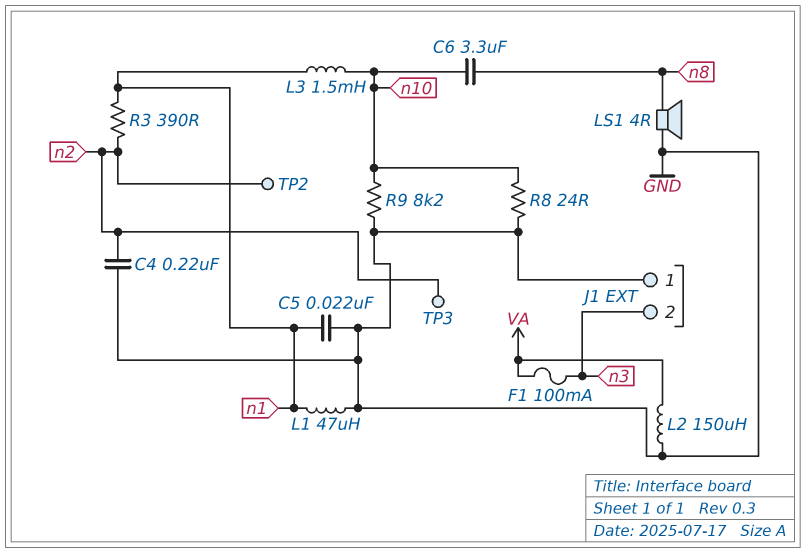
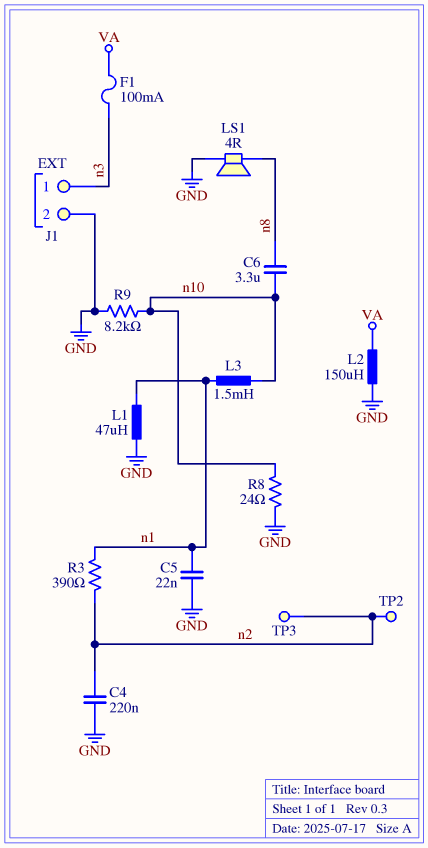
J1 pin 1: GND -> n3
J1 pin 2: n3 -> GND

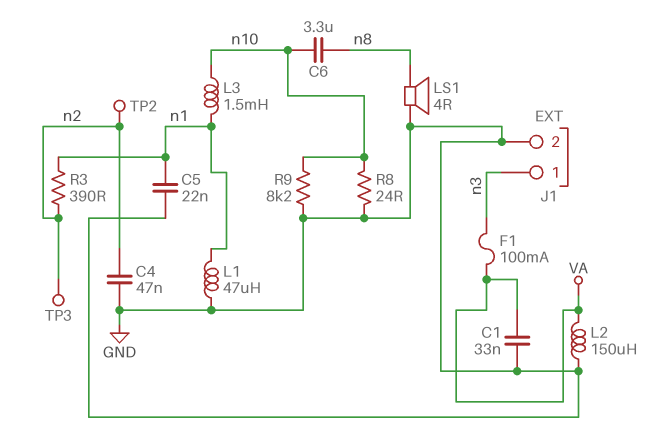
C1: none -> 33nF (GND, VA)
C4: 220nF (GND, n2) -> 47nF (GND, n2)

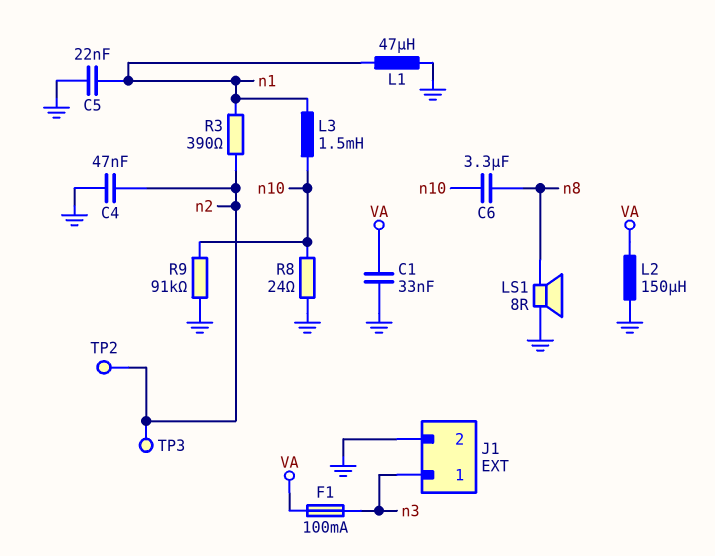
LS1: speaker 4R (GND, n8) -> speaker 8R (GND, n8)
R9: 8.2k (GND, n10) -> 91k (GND, n10)

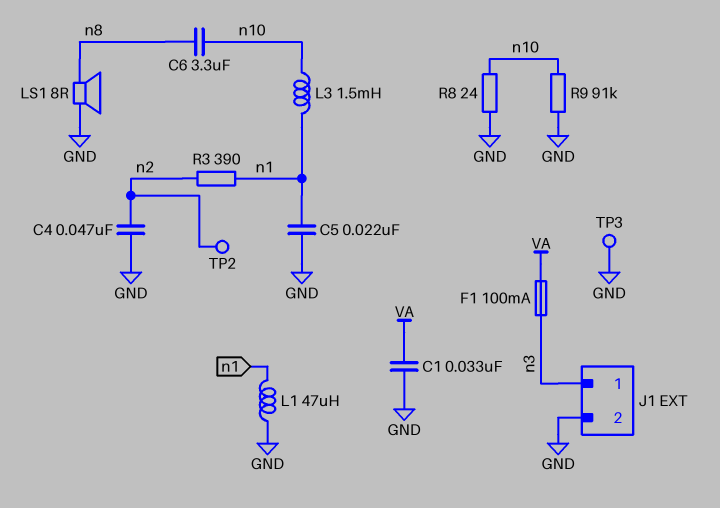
L2: 150uH (GND, VA) -> none
TP3: test point (n2) -> test point (GND)

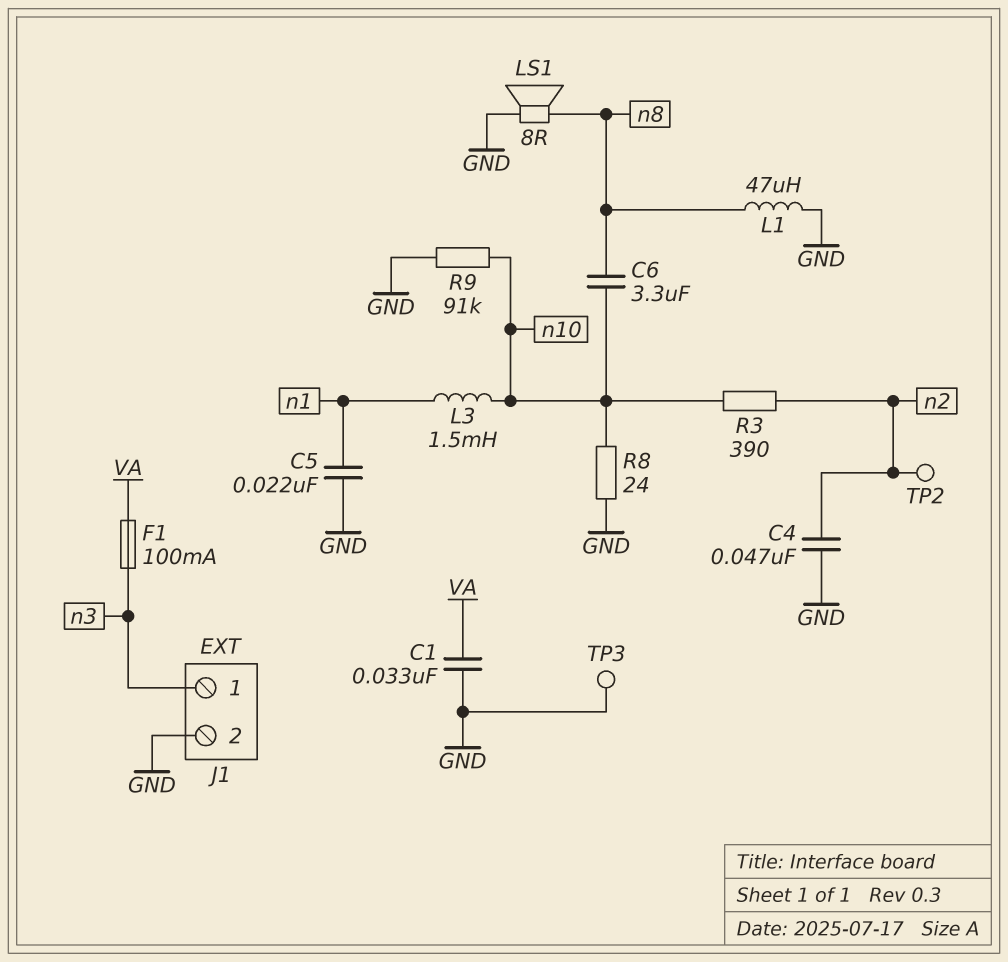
L1: 47uH (GND, n1) -> 47uH (GND, n8)
R3: 390 (n1, n2) -> 390 (n2, n10)

